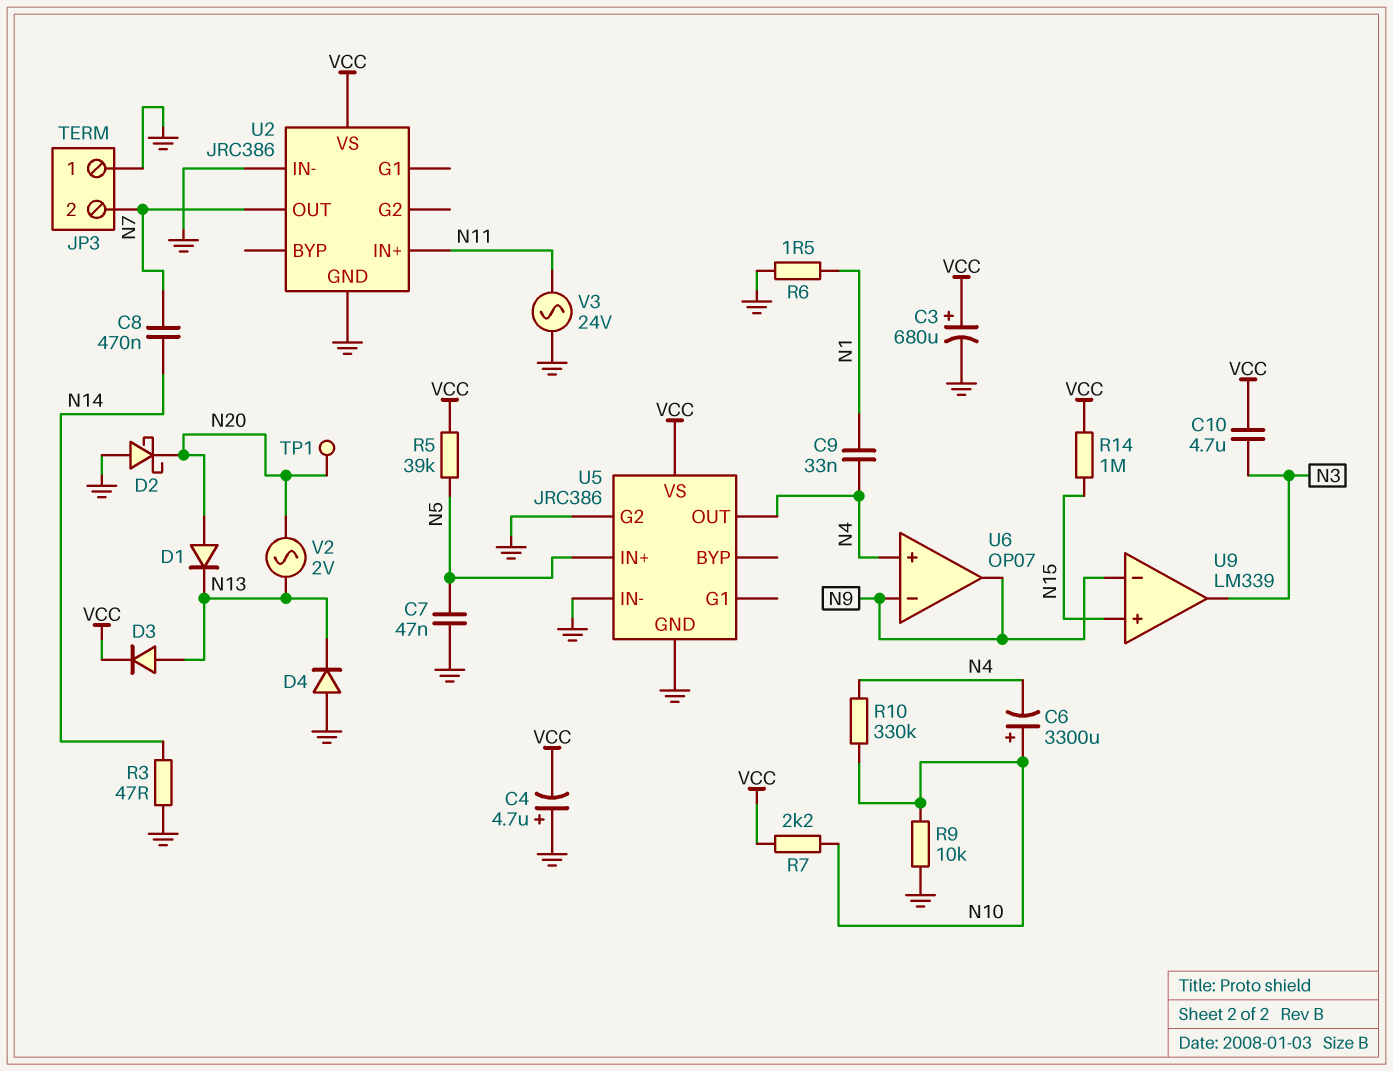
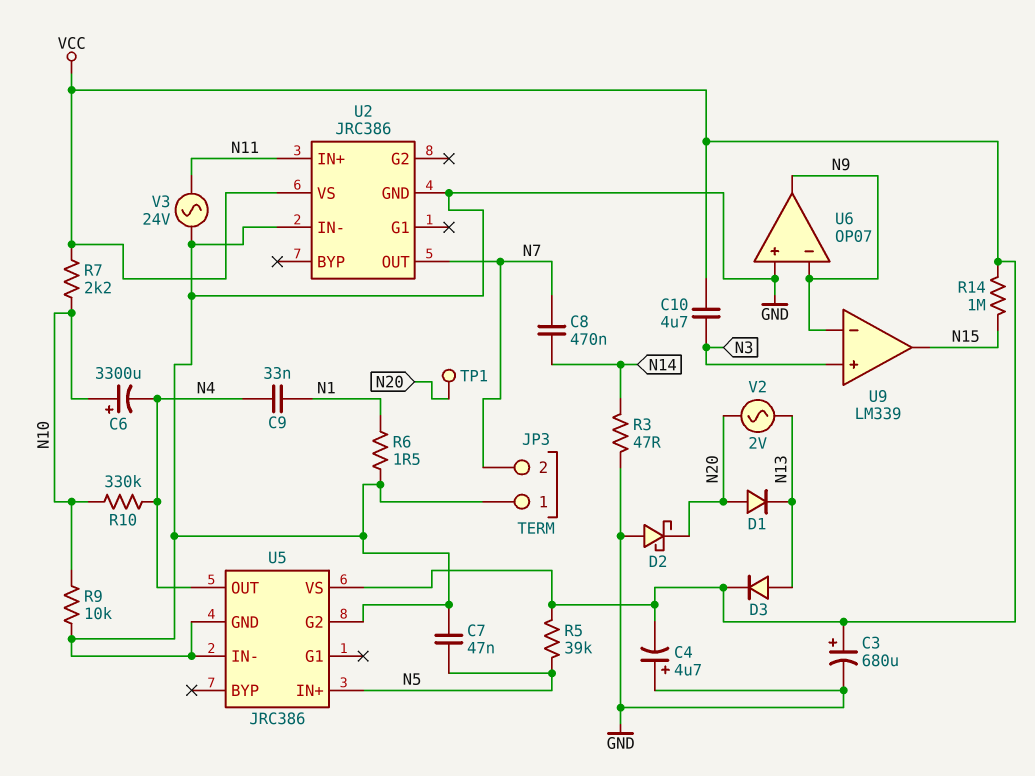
D4: diode (A GND, K N13) -> none
U6 pin in+: N4 -> GND
U9 pin in+: N15 -> N3
U9 pin out: N3 -> N15

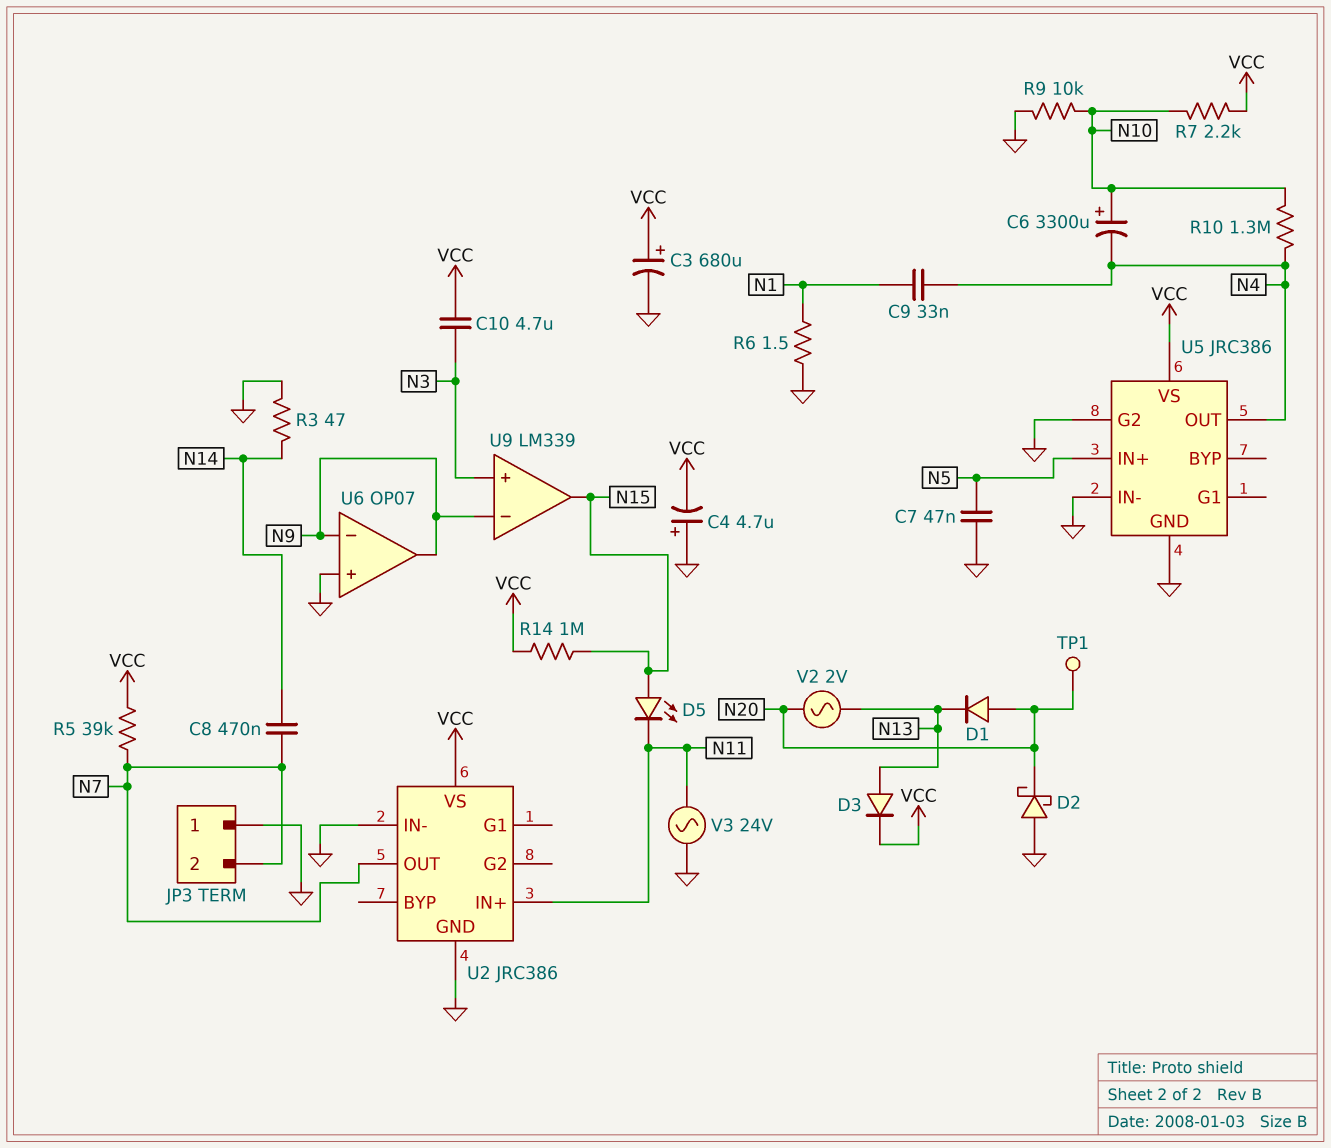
D5: none -> LED (A N15, K N11)
R5: 39k (N5, VCC) -> 39k (N7, VCC)
R10: 330k (N4, N10) -> 1.3M (N4, N10)

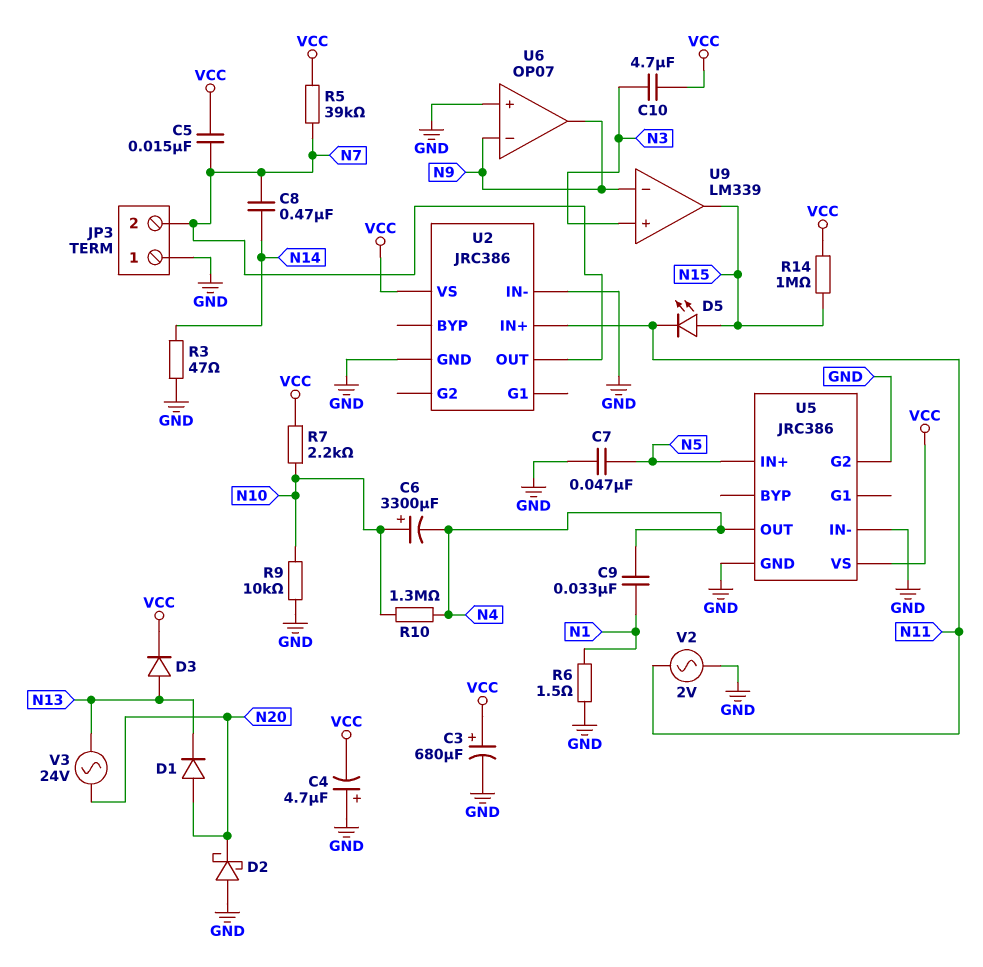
C5: none -> 15nF (N7, VCC)
TP1: test point (N20) -> none
V2: AC 2V (N13, N20) -> AC 2V (GND, N11)
V3: AC 24V (GND, N11) -> AC 24V (N13, N20)

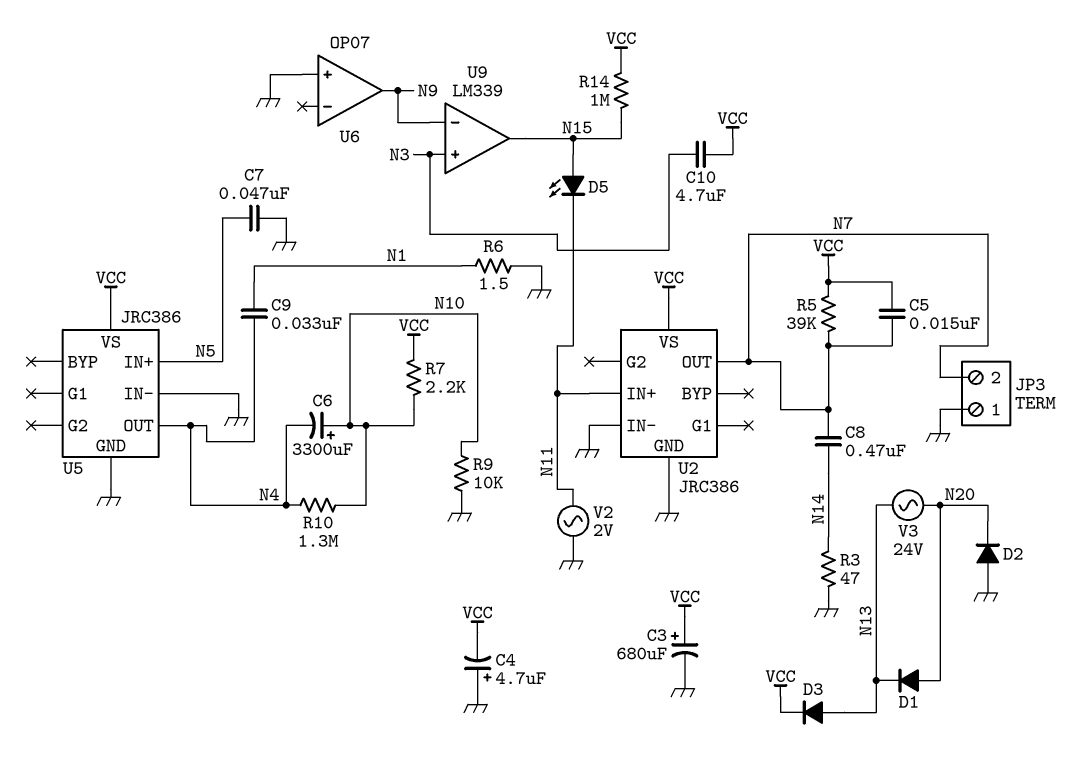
D2: schottky (A GND, K N20) -> diode (A GND, K N20)
U5 pin G2: GND -> none
U6 pin in-: N9 -> none

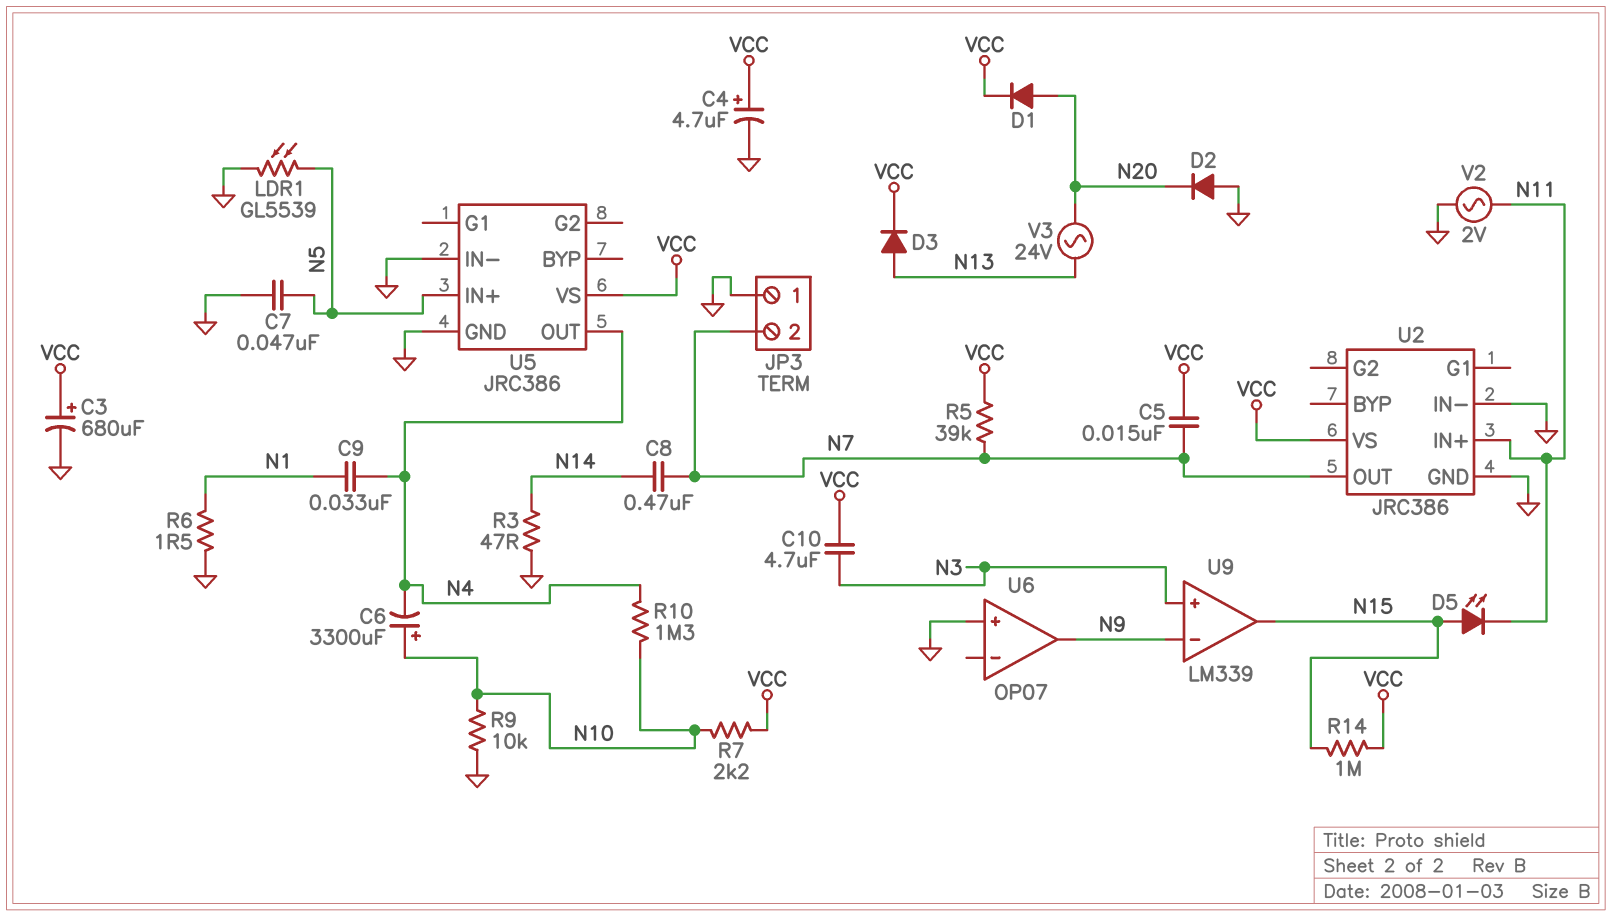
C4: 4.7uF (plus GND, minus VCC) -> 4.7uF (plus VCC, minus GND)
D1: diode (A N20, K N13) -> diode (A N20, K VCC)
LDR1: none -> GL5539 (GND, N5)

